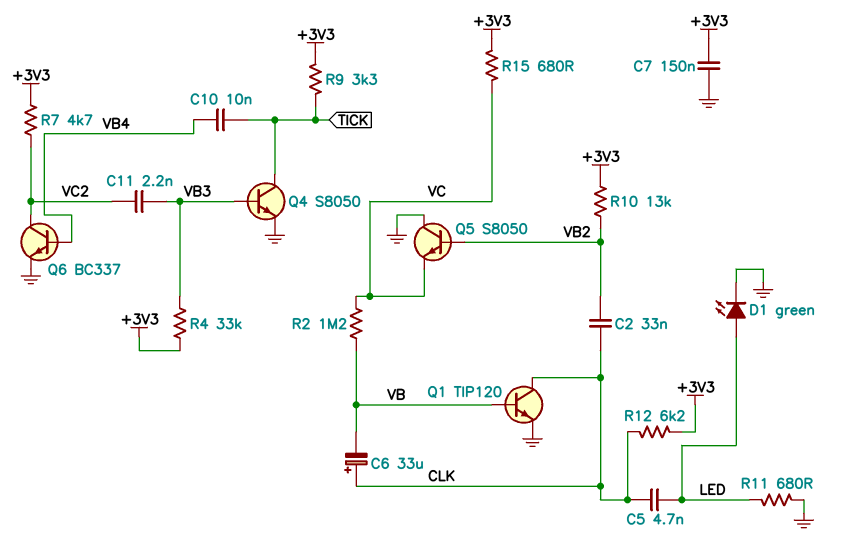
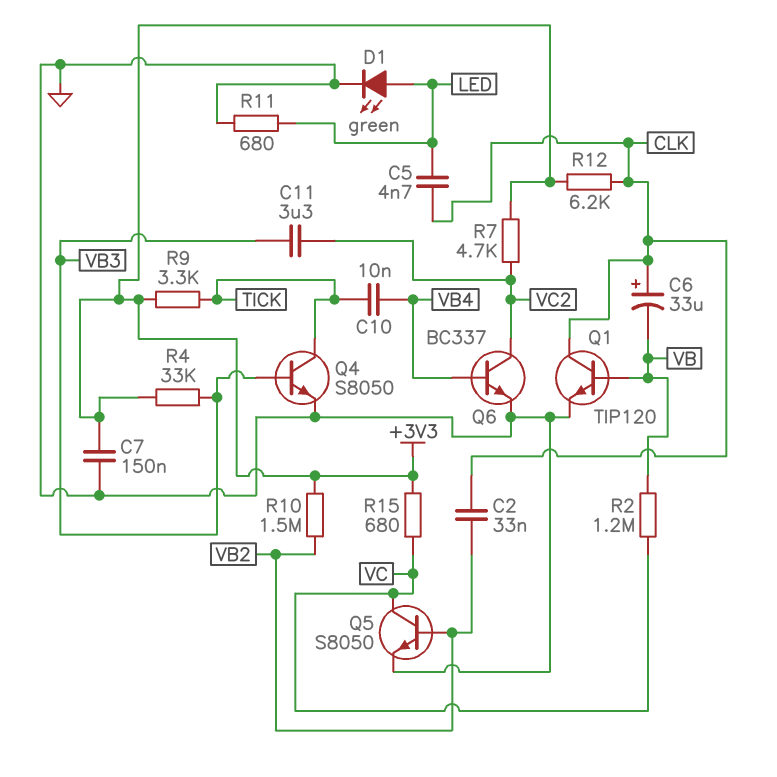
C11: 2.2nF (VB3, VC2) -> 3.3uF (VB3, VC2)
Q5: NPN S8050 (B VB2, C GND, E VC) -> NPN S8050 (B VB2, C VC, E GND)
R10: 13k (+3V3, VB2) -> 1.5M (+3V3, VB2)

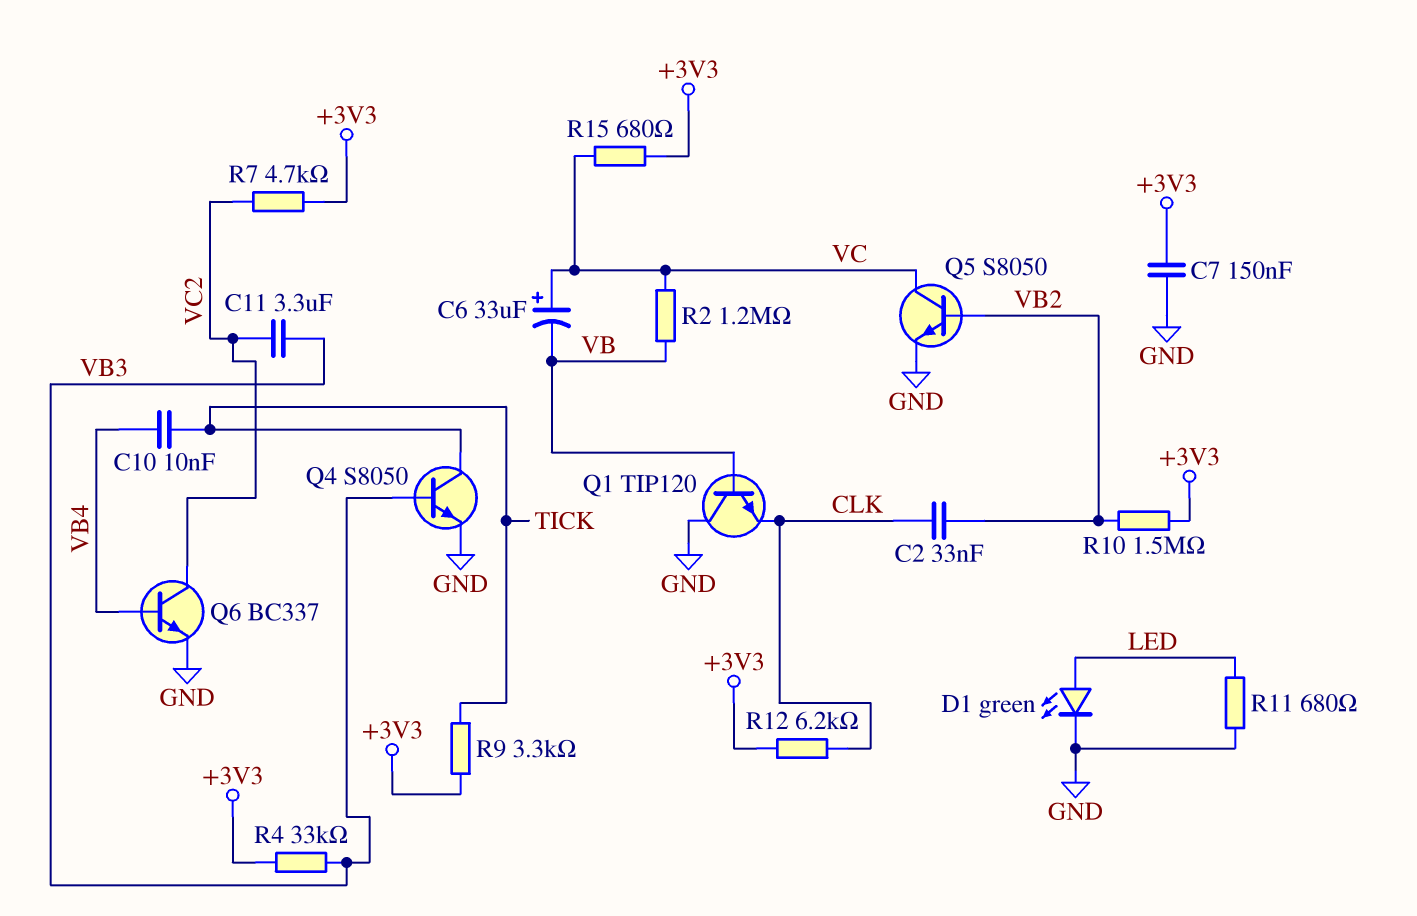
C5: 4.7nF (CLK, LED) -> none
C6: 33uF (plus CLK, minus VB) -> 33uF (plus VC, minus VB)
Q1: NPN TIP120 (B VB, C CLK, E GND) -> NPN TIP120 (B VB, C GND, E CLK)

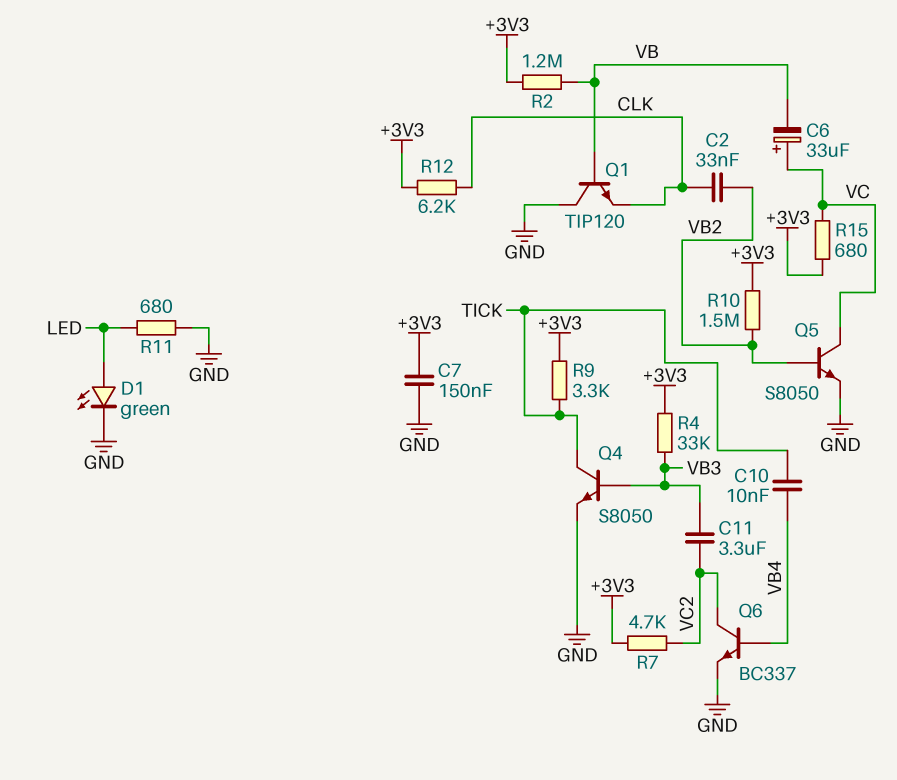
R2: 1.2M (VB, VC) -> 1.2M (+3V3, VB)

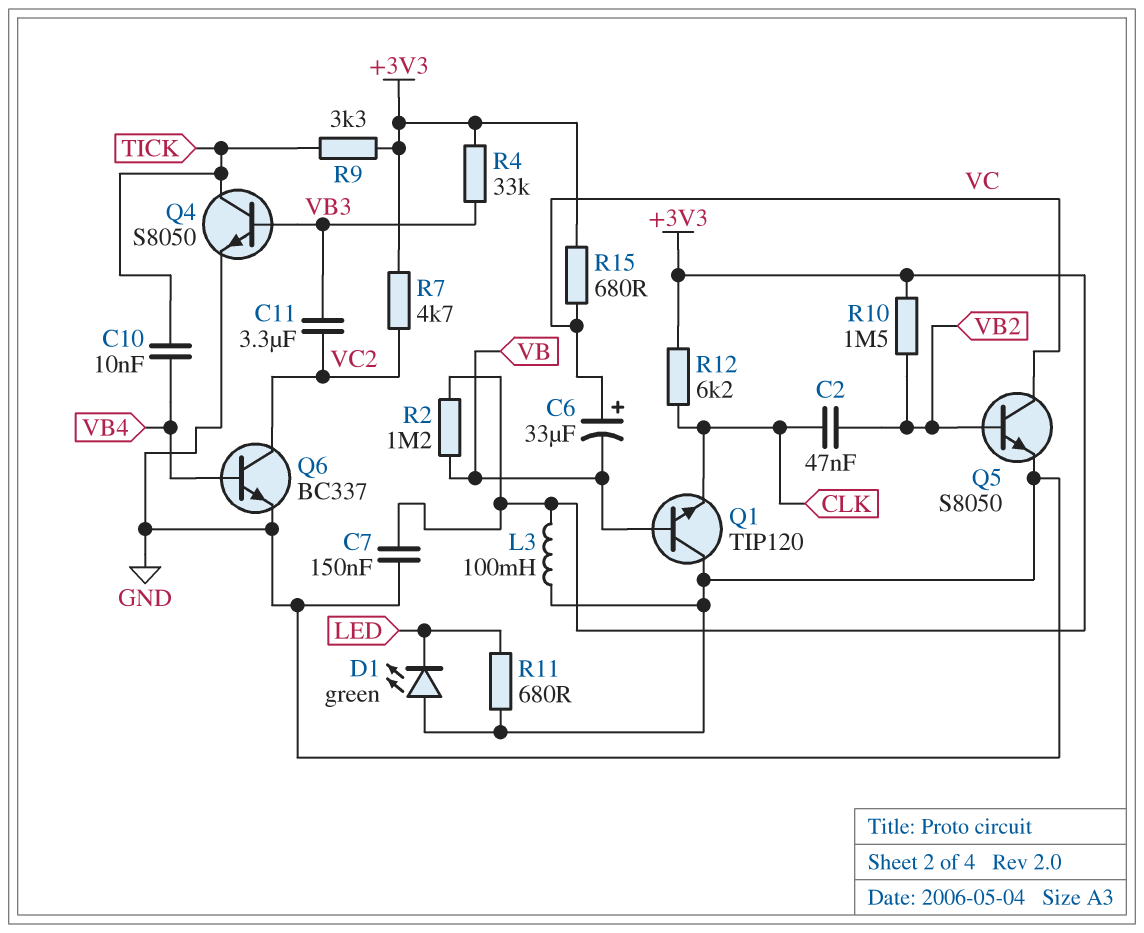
C2: 33nF (CLK, VB2) -> 47nF (CLK, VB2)
D1: LED green (A LED, K GND) -> LED green (A GND, K LED)
L3: none -> 100mH (+3V3, GND)

